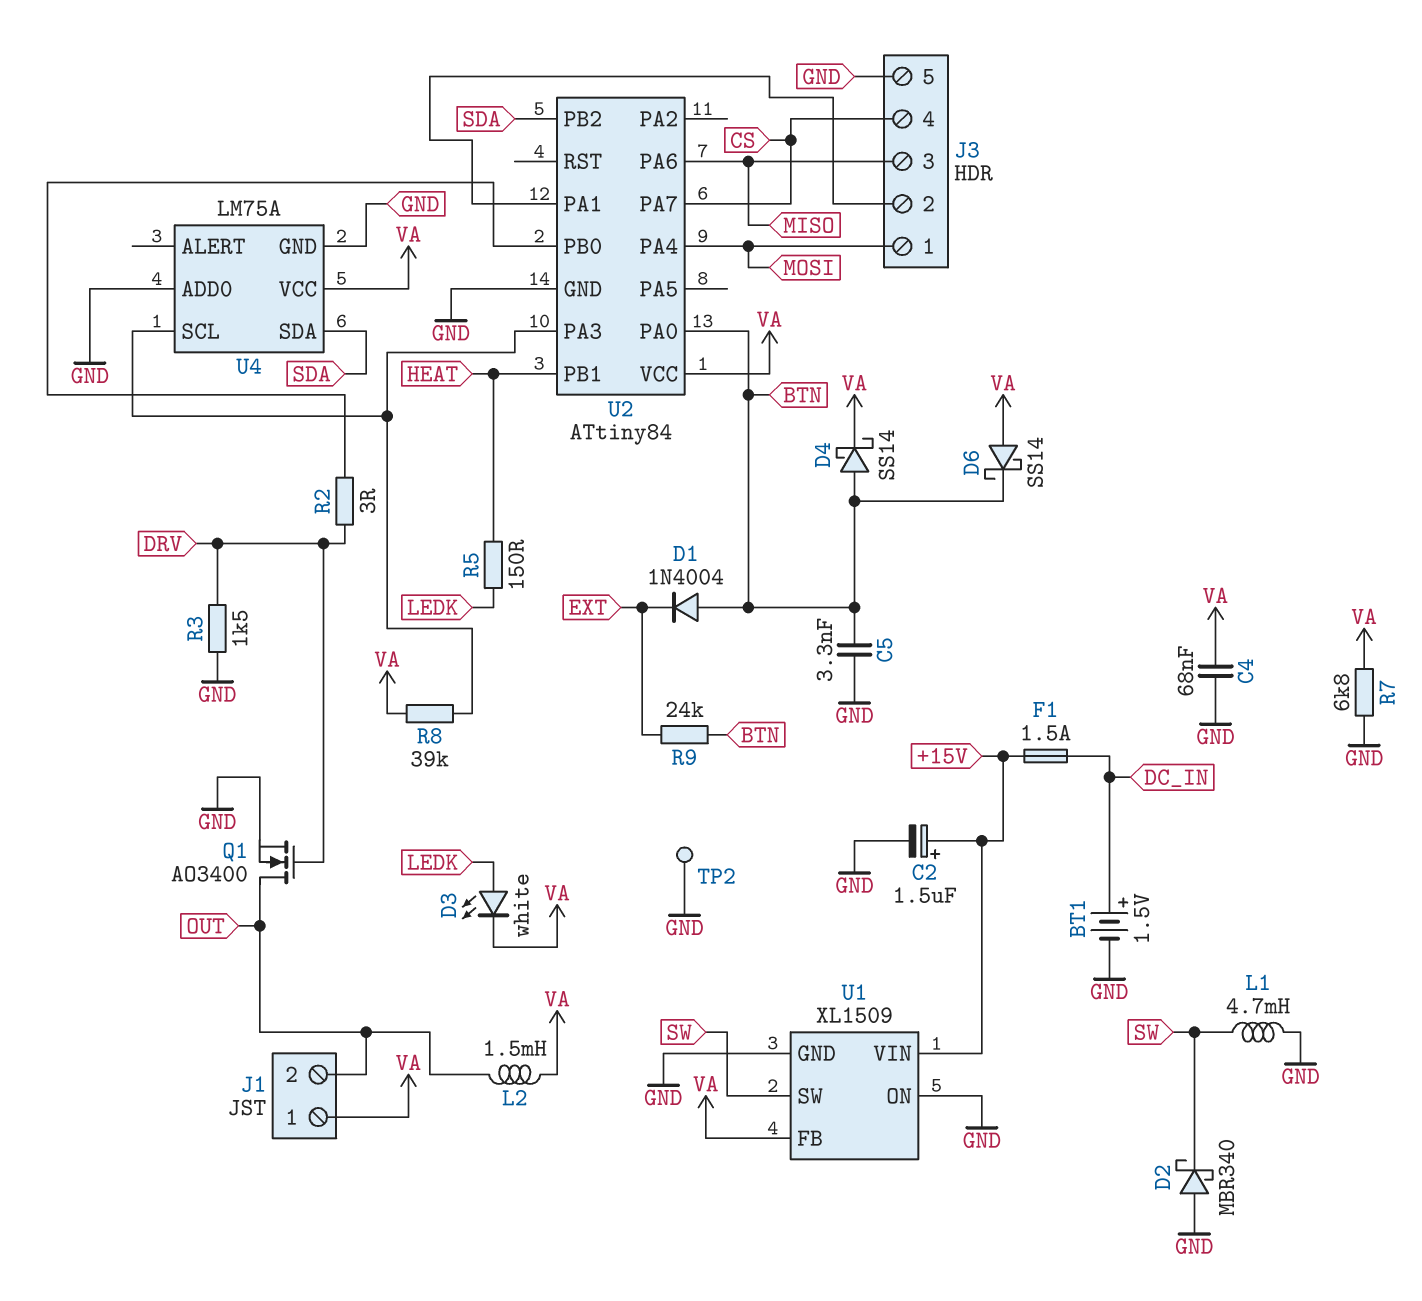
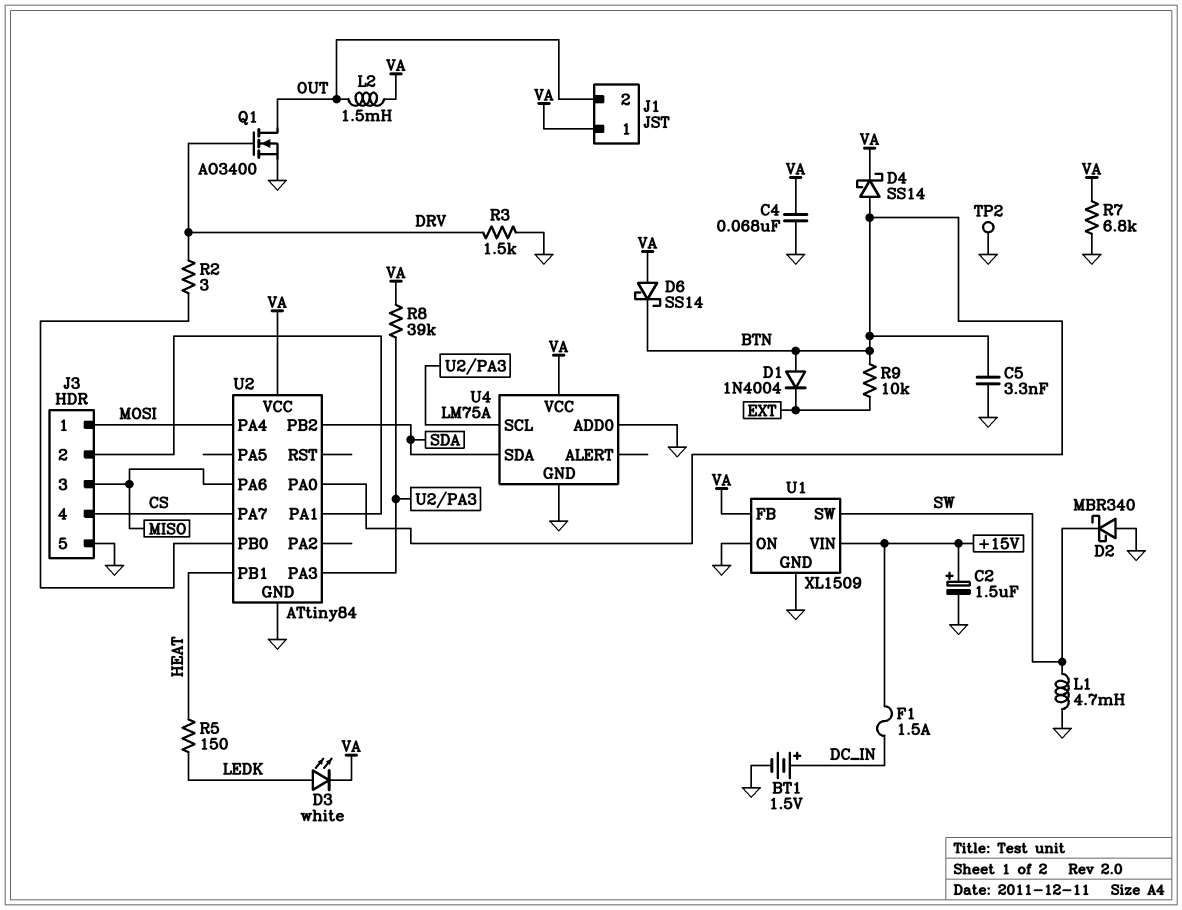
R9: 24k (BTN, EXT) -> 10k (BTN, EXT)

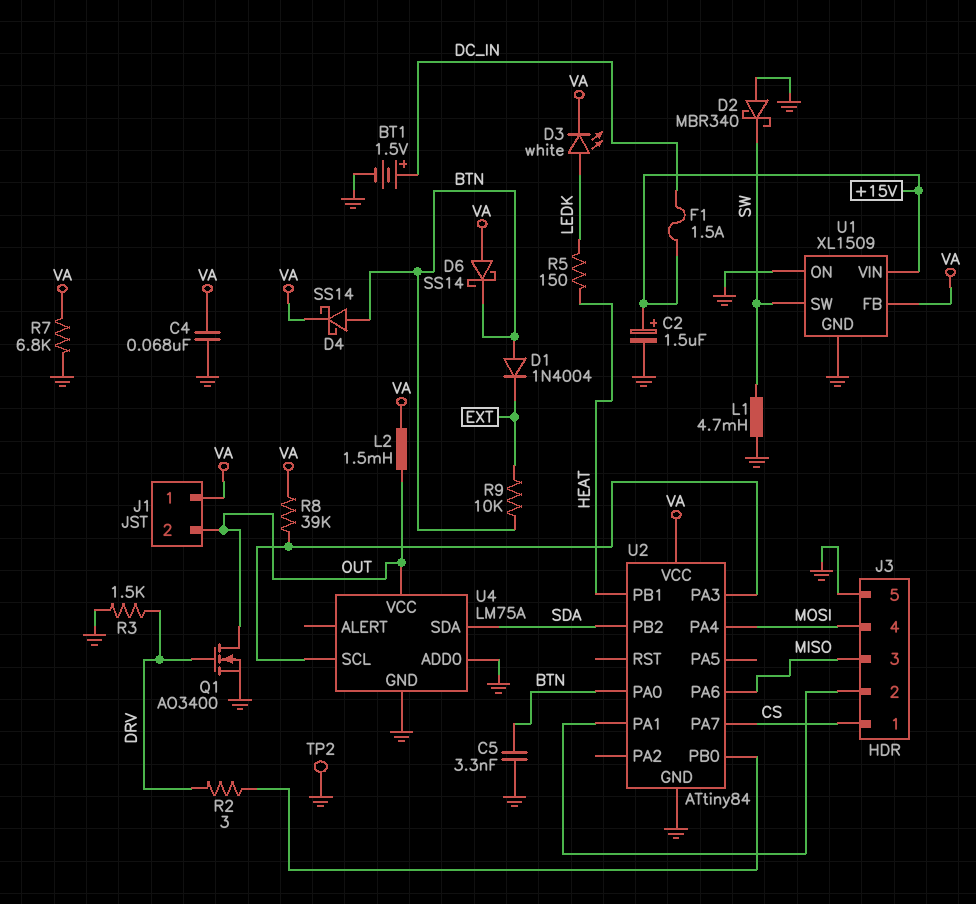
J3 pin 1: MOSI -> CS
J3 pin 4: CS -> MOSI
U4 pin VCC: VA -> OUT

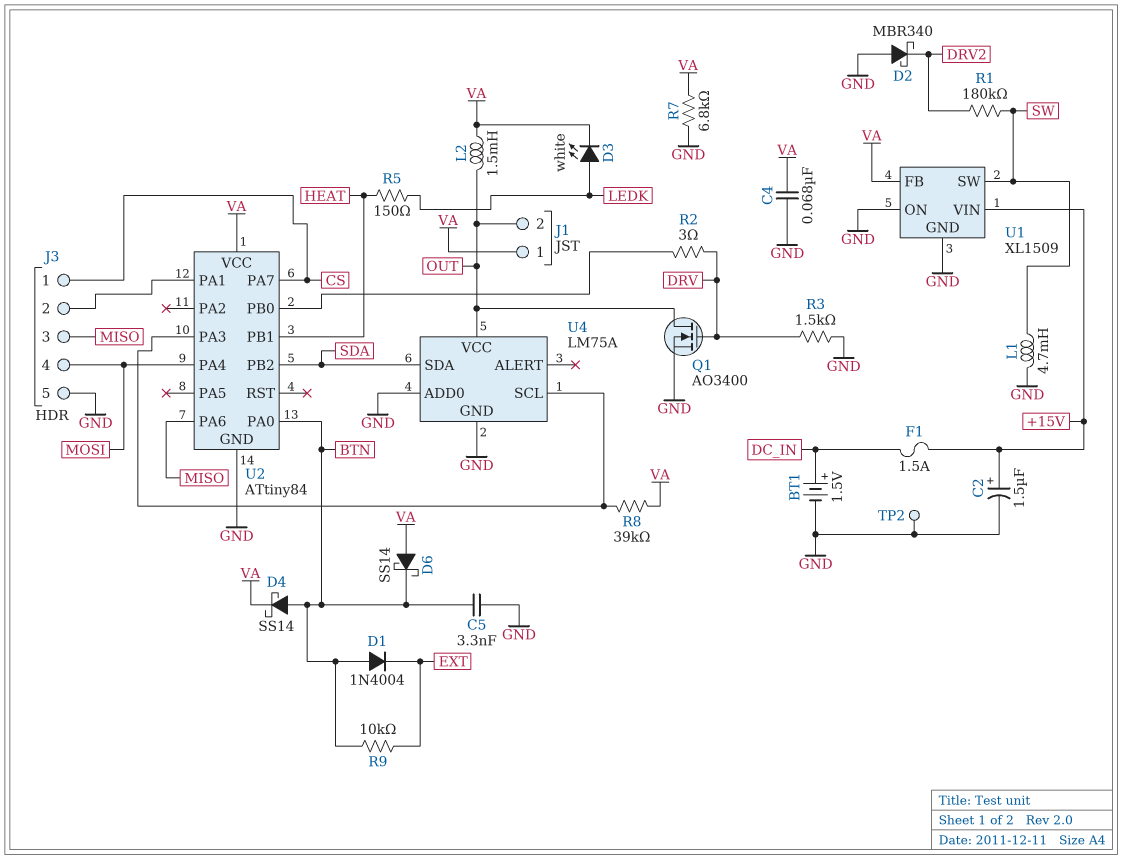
D2: schottky MBR340 (A GND, K SW) -> schottky MBR340 (A GND, K DRV2)
R1: none -> 180k (DRV2, SW)

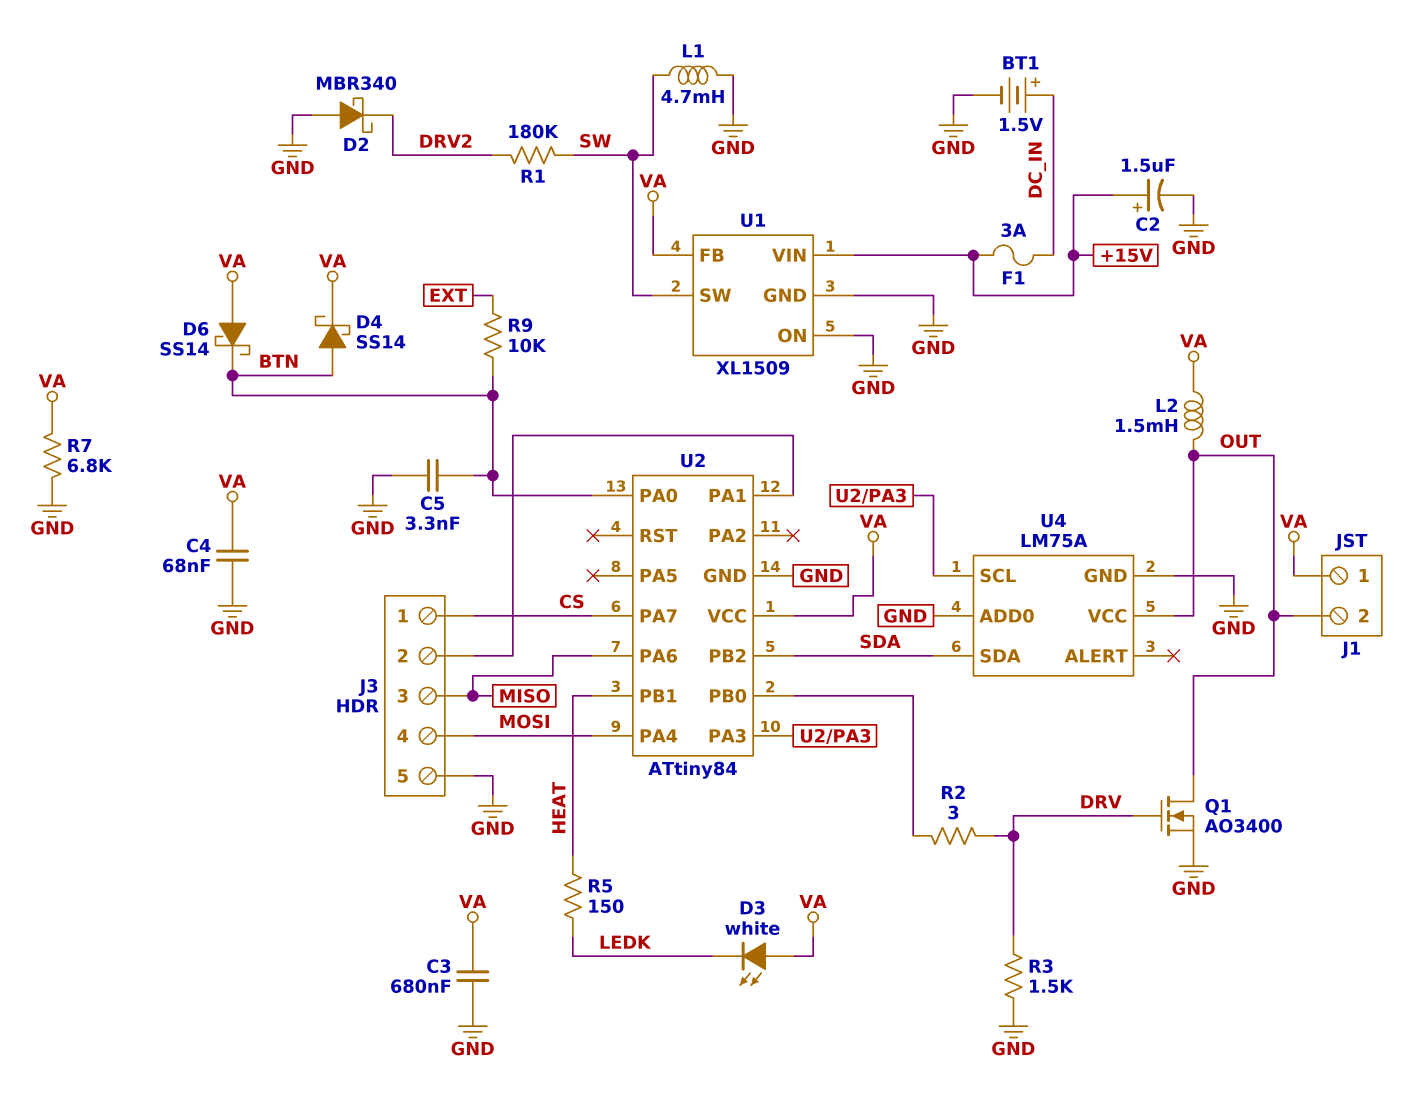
C3: none -> 680nF (GND, VA)
D1: diode 1N4004 (A BTN, K EXT) -> none
D3: LED white (A LEDK, K VA) -> LED white (A VA, K LEDK)
F1: 1.5A (+15V, DC_IN) -> 3A (+15V, DC_IN)
R8: 39k (U2/PA3, VA) -> none
TP2: test point (GND) -> none

